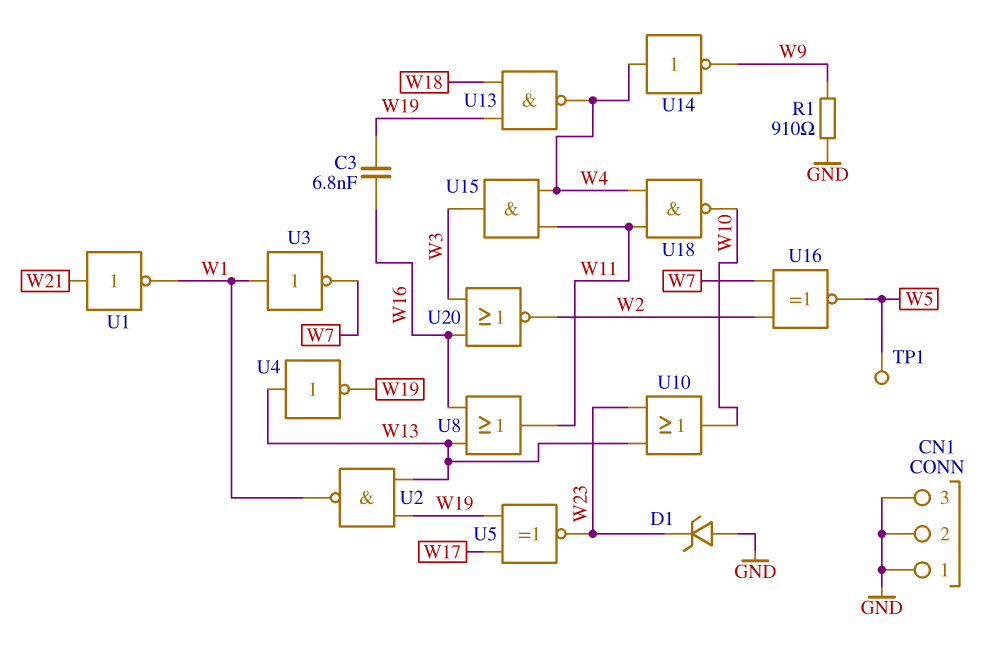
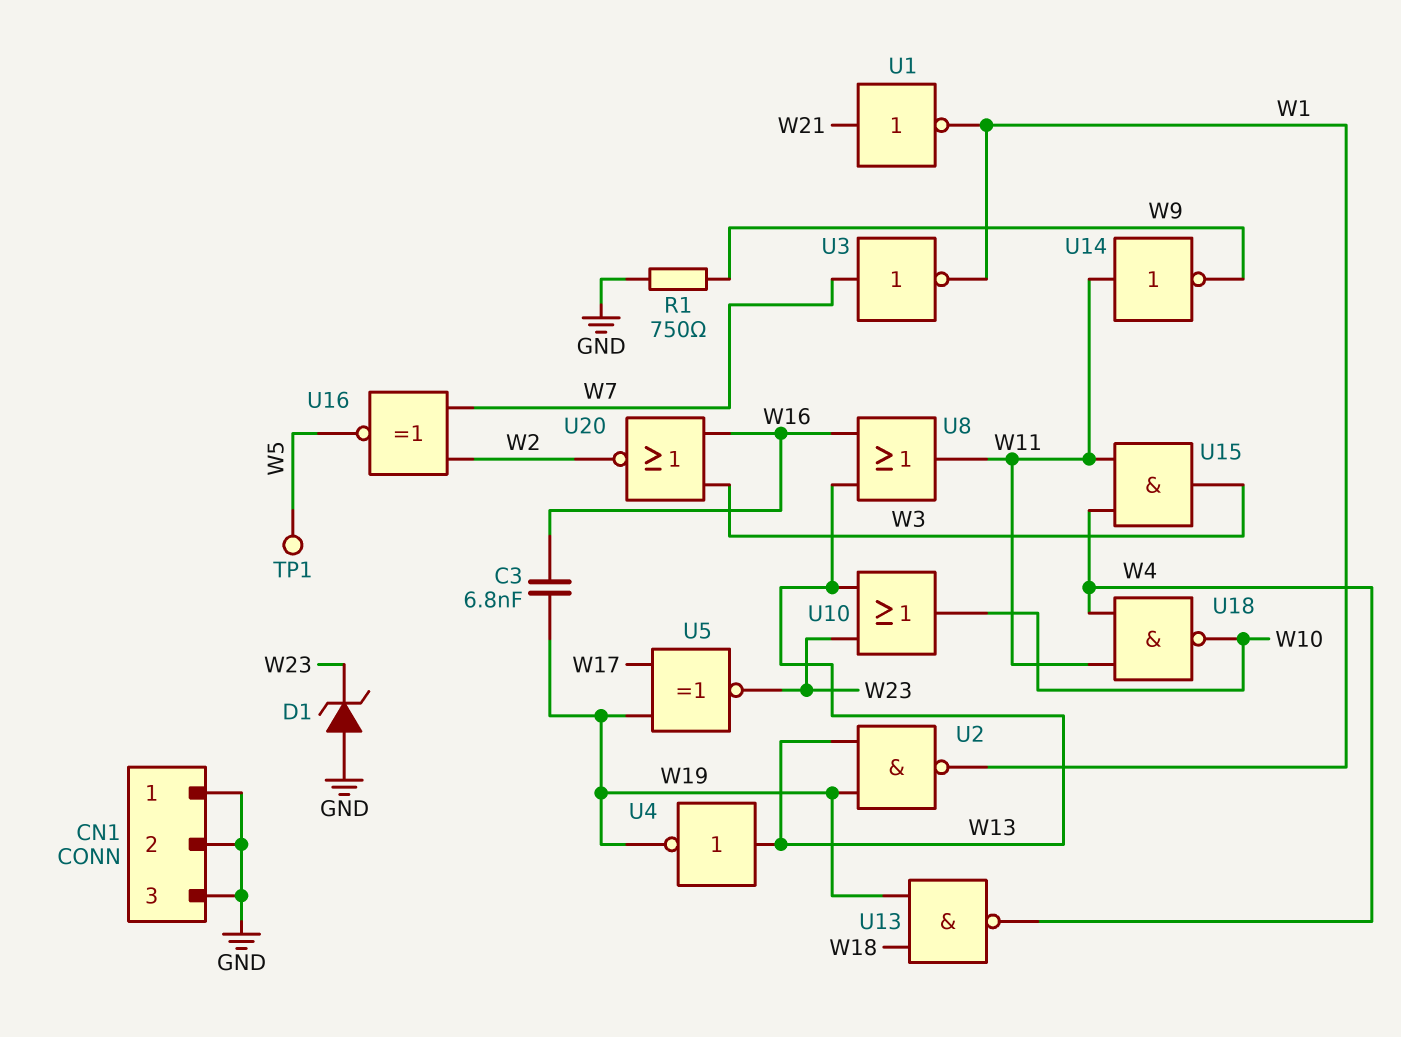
R1: 910 (GND, W9) -> 750 (GND, W9)
U3: NOT (in W1, out W7) -> NOT (in W7, out W1)
U14: NOT (in W4, out W9) -> NOT (in W11, out W9)

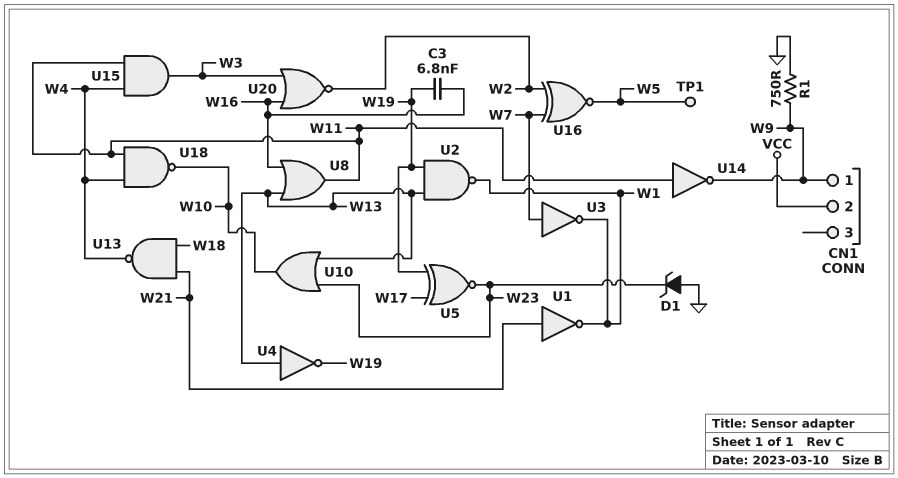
CN1 pin 1: GND -> W9
CN1 pin 2: GND -> VCC
CN1 pin 3: GND -> none
U13: NAND (in W18, in W19, out W4) -> NAND (in W18, in W21, out W4)

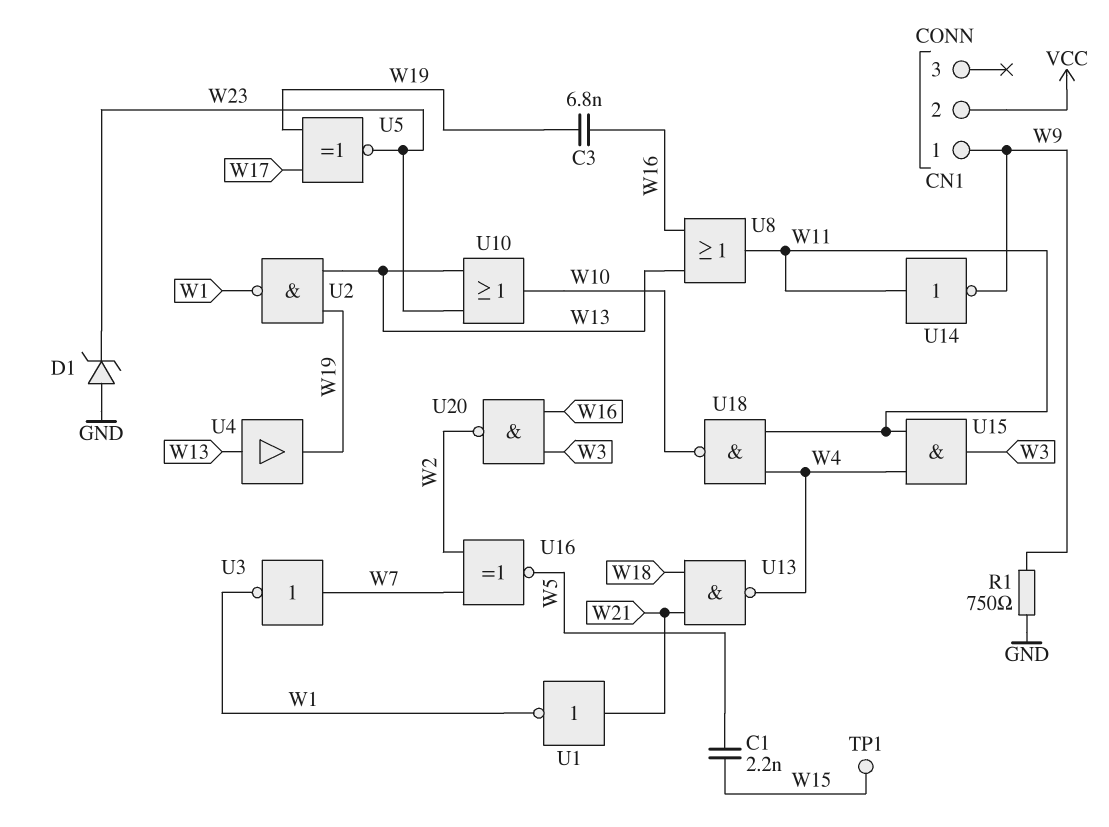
C1: none -> 2.2nF (W5, W15)
TP1: test point (W5) -> test point (W15)
U4: NOT (in W13, out W19) -> buffer (in W13, out W19)
U20: NOR (in W3, in W16, out W2) -> NAND (in W3, in W16, out W2)

